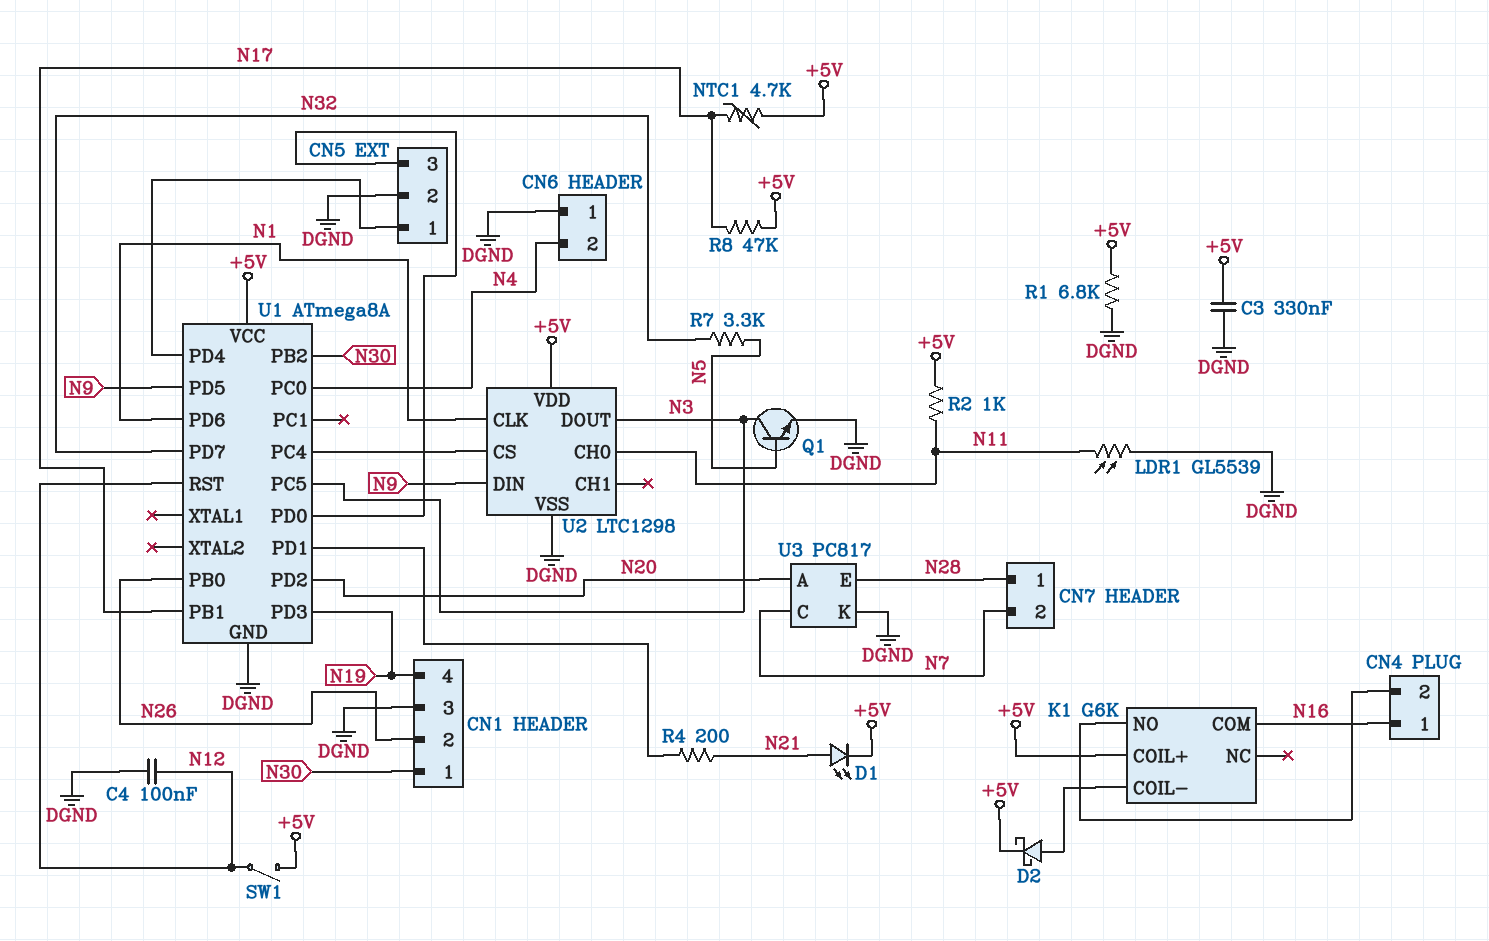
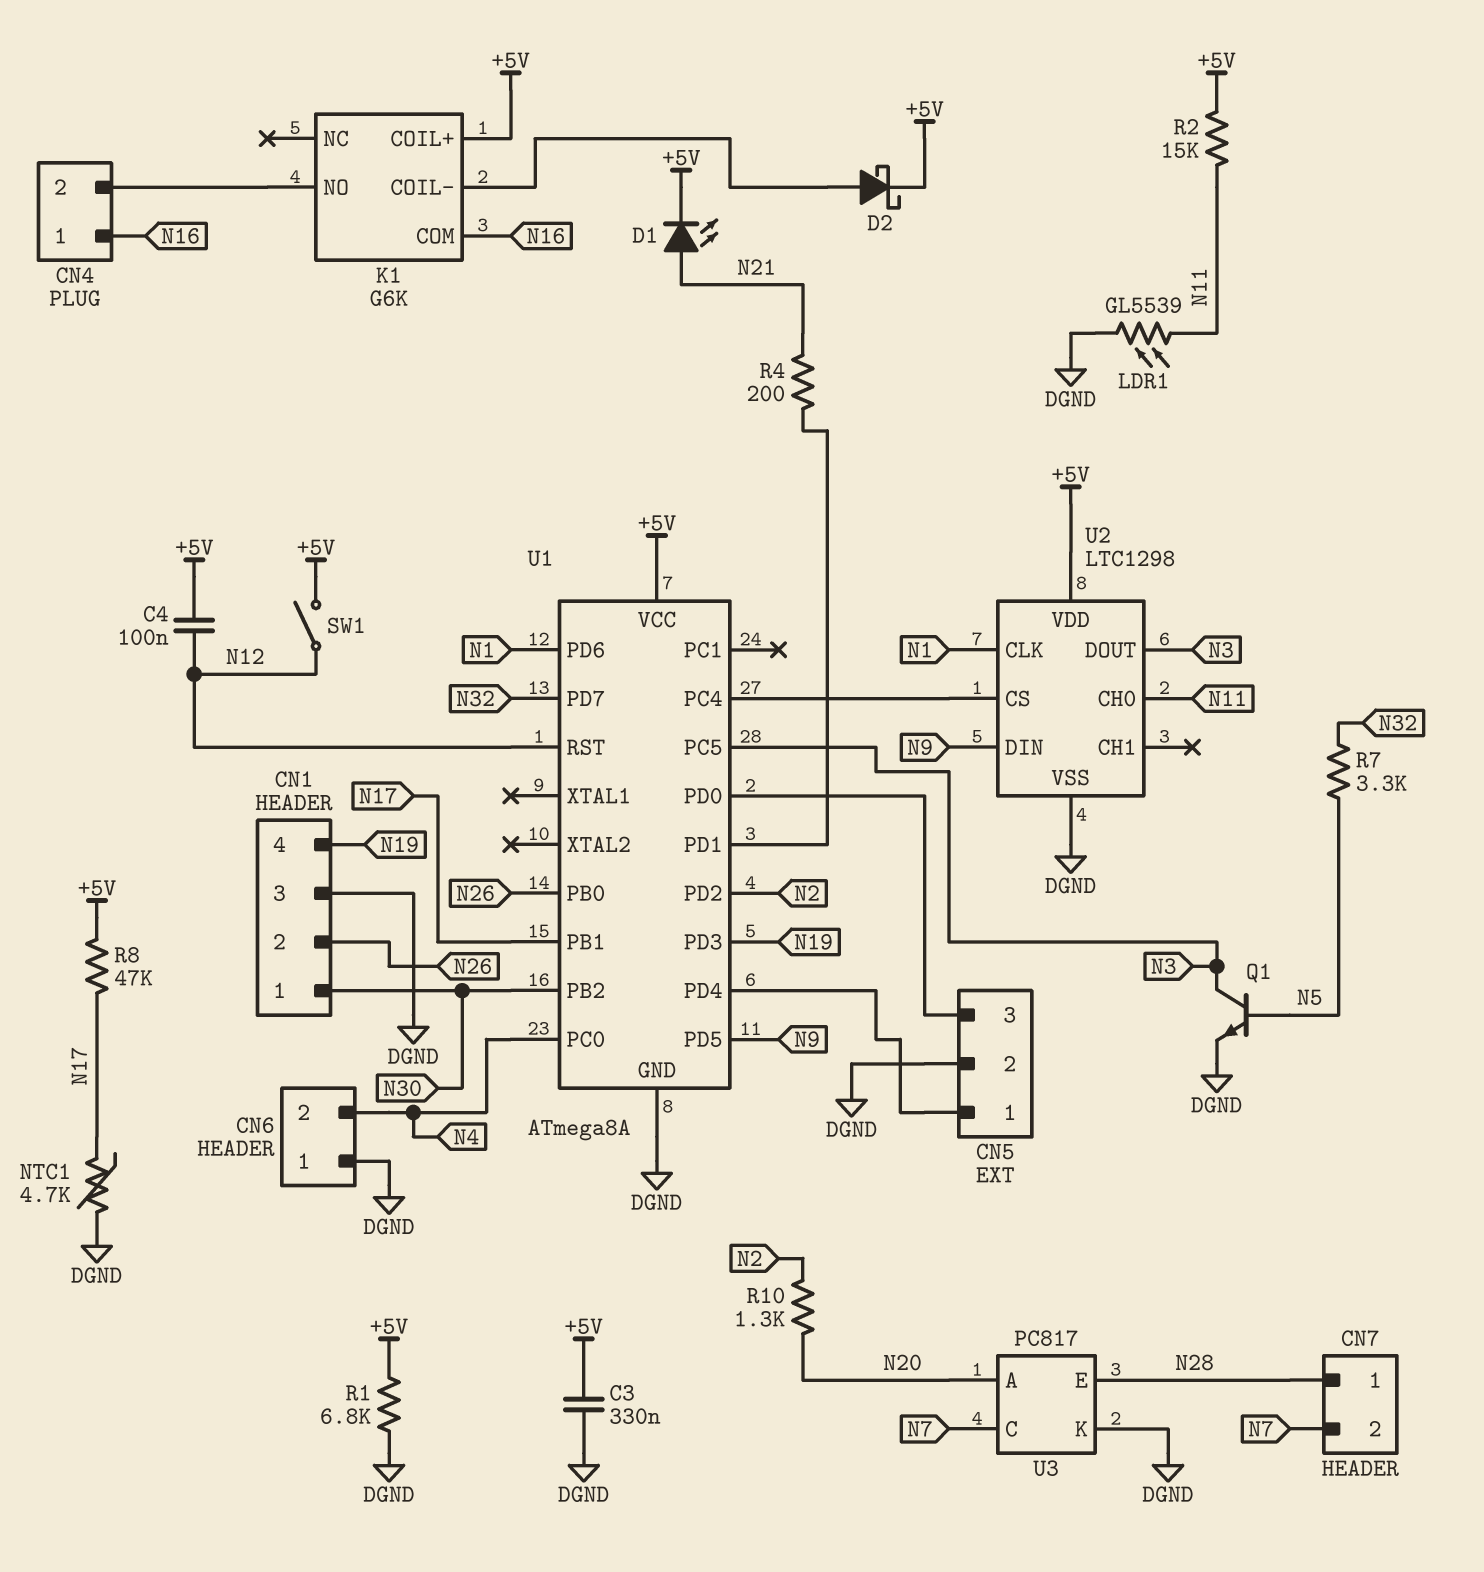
C4: 100nF (DGND, N12) -> 100nF (+5V, N12)
NTC1: 4.7k (+5V, N17) -> 4.7k (DGND, N17)
R2: 1k (+5V, N11) -> 15k (+5V, N11)
R10: none -> 1.3k (N2, N20)
U1 pin PD2: N20 -> N2

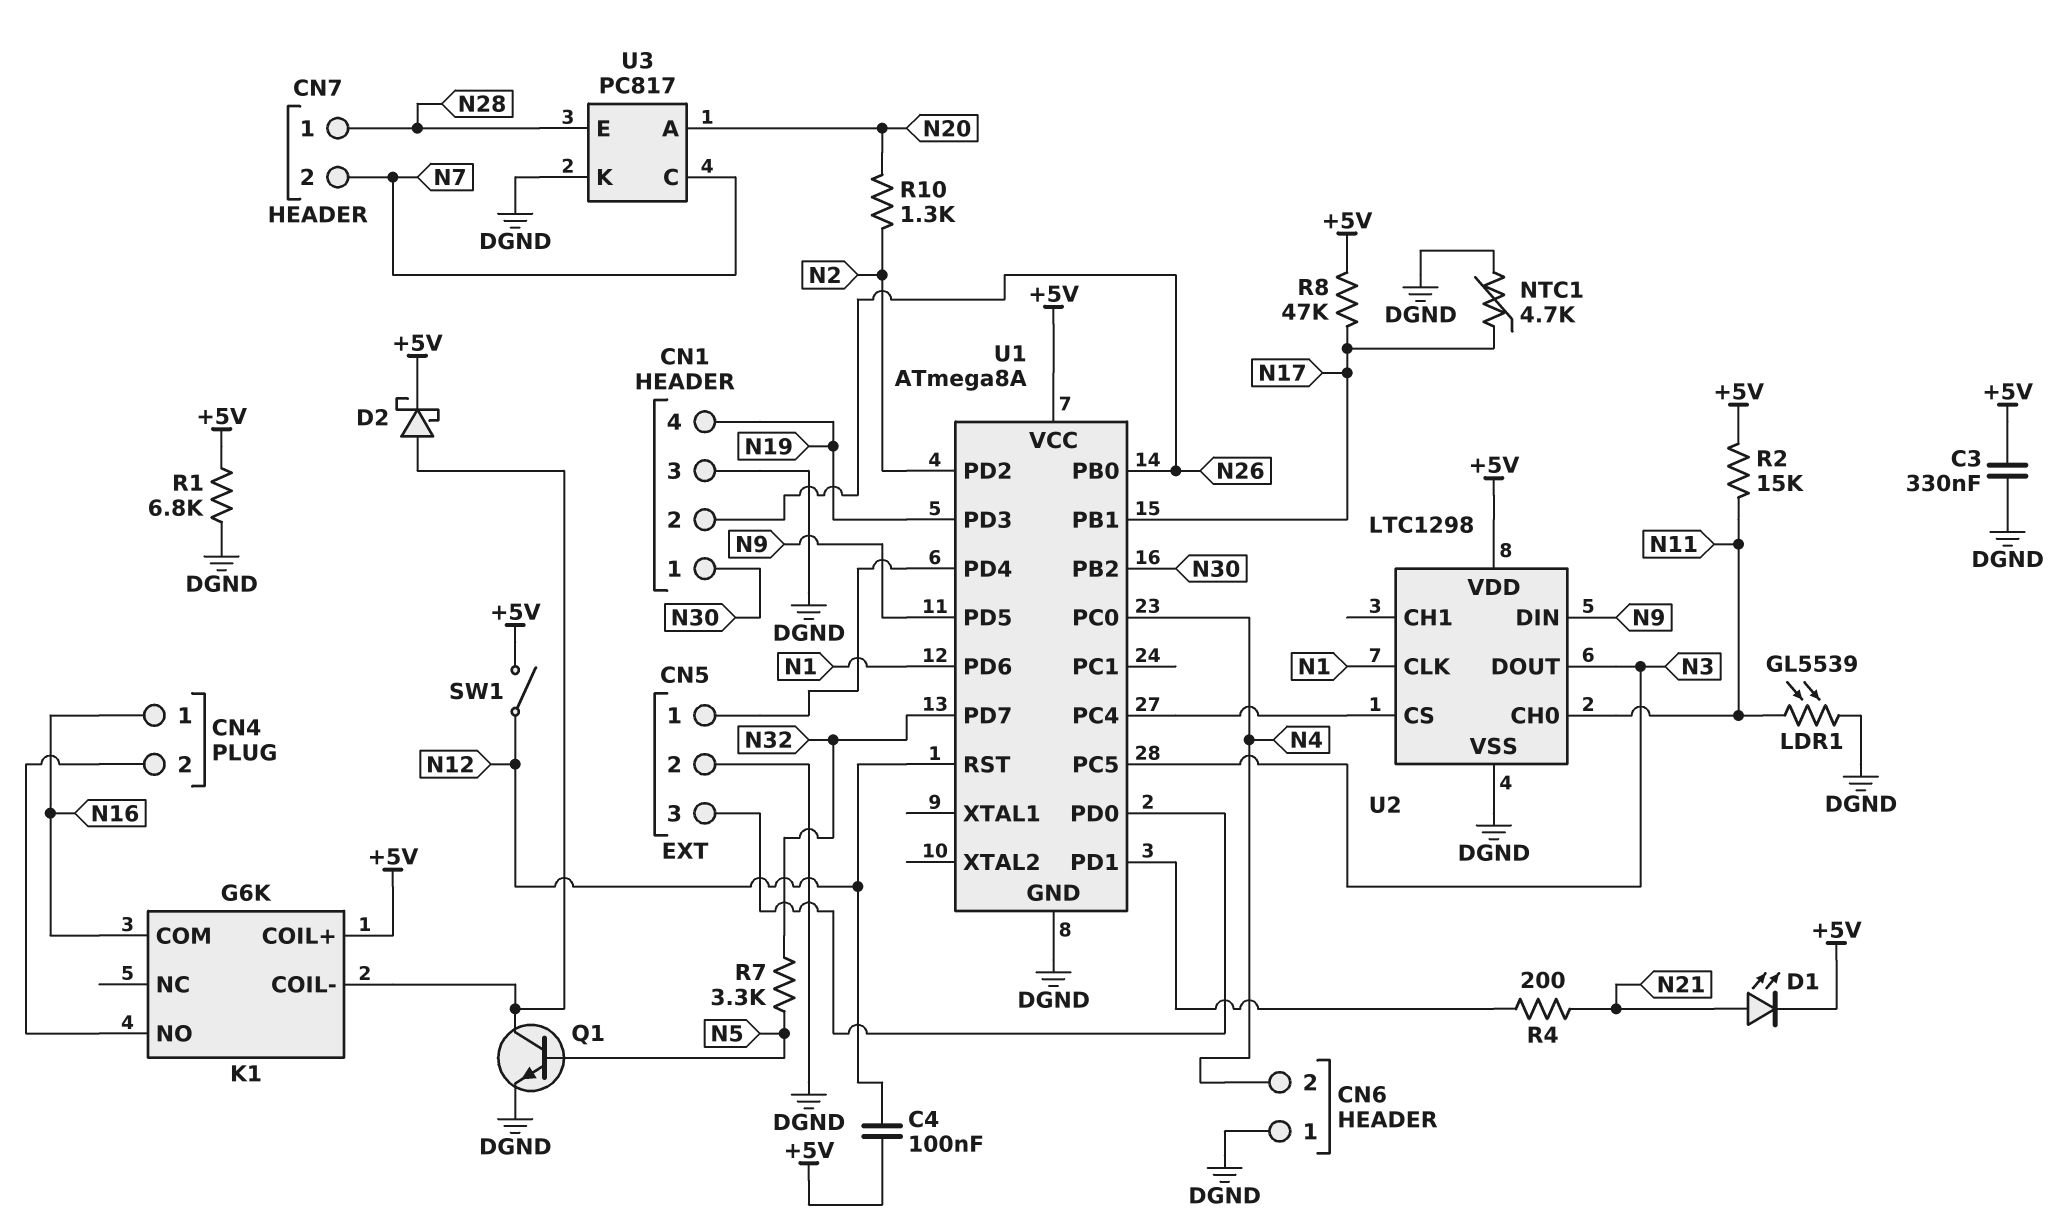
Q1: NPN (B N5, C N3, E DGND) -> NPN (B N5, C K1/COIL-, E DGND)

